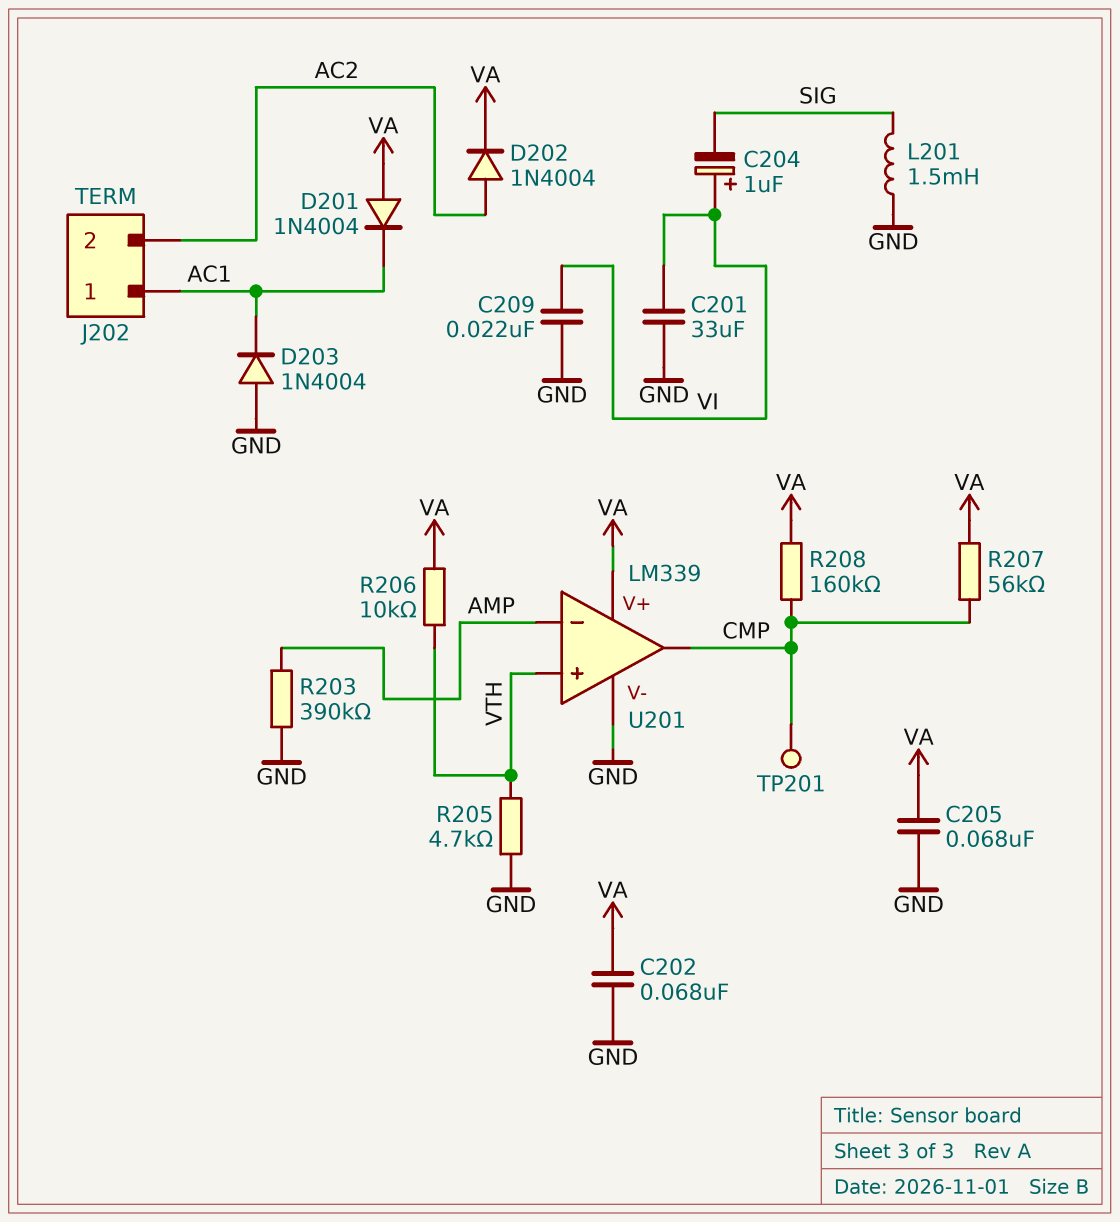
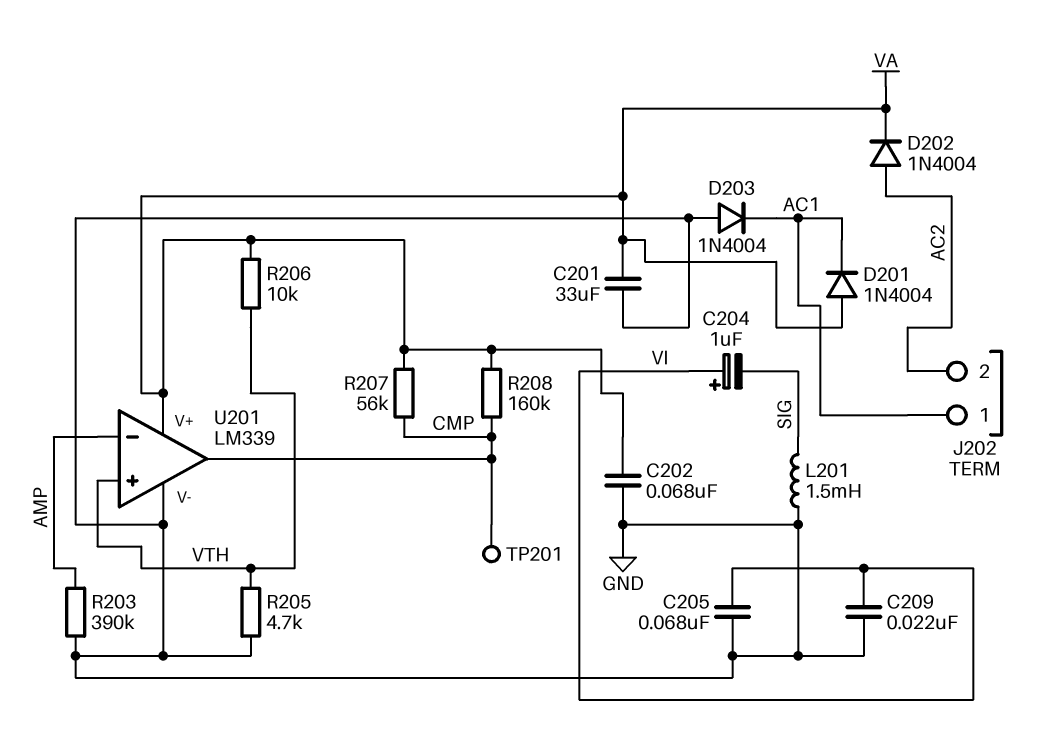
C201: 33uF (GND, VI) -> 33uF (GND, VA)
C205: 68nF (GND, VA) -> 68nF (GND, VI)

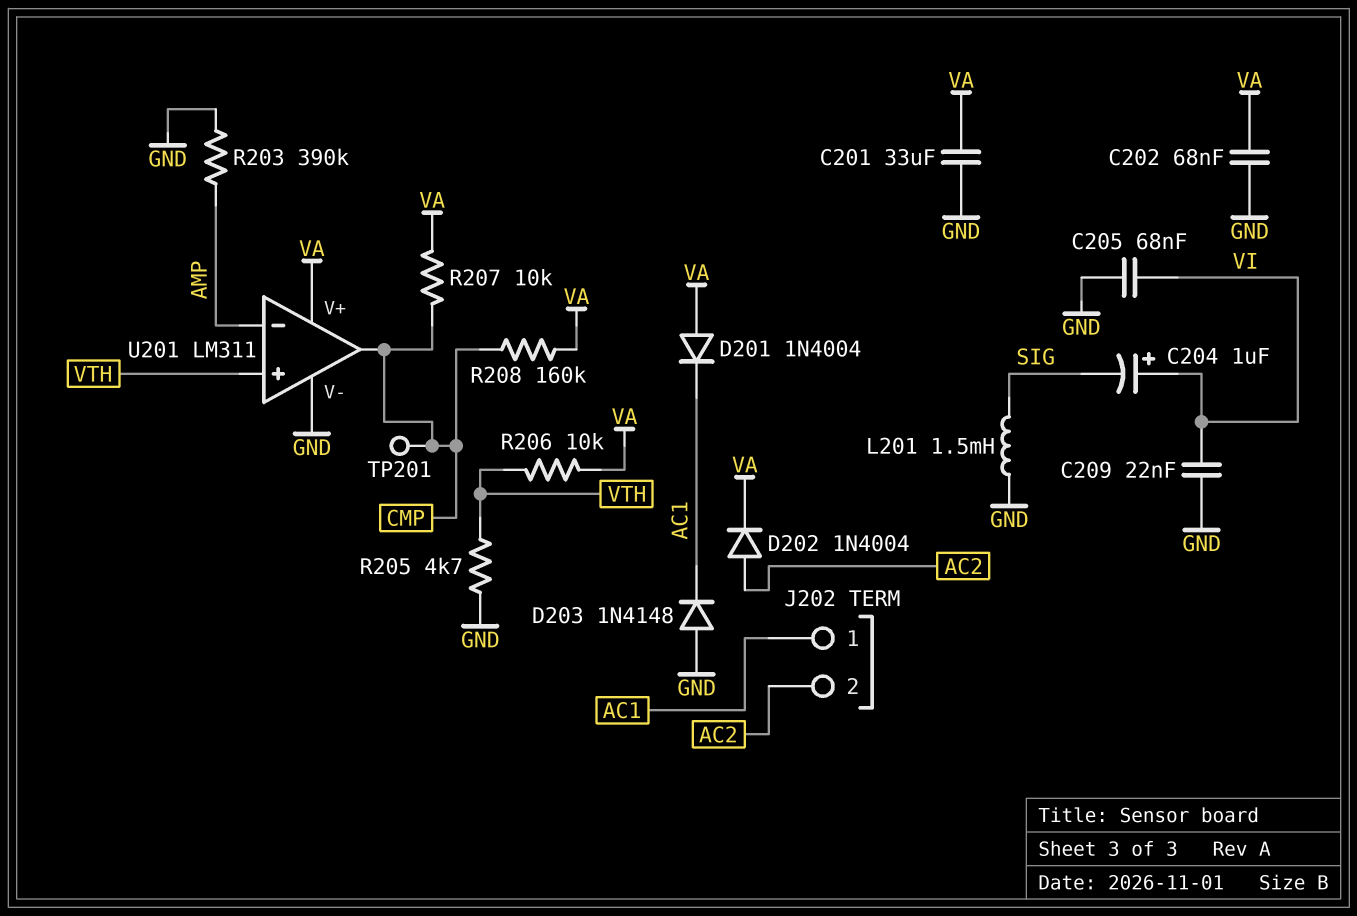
D203: diode 1N4004 (A GND, K AC1) -> diode 1N4148 (A GND, K AC1)
R207: 56k (CMP, VA) -> 10k (CMP, VA)
U201: LM339 -> LM311

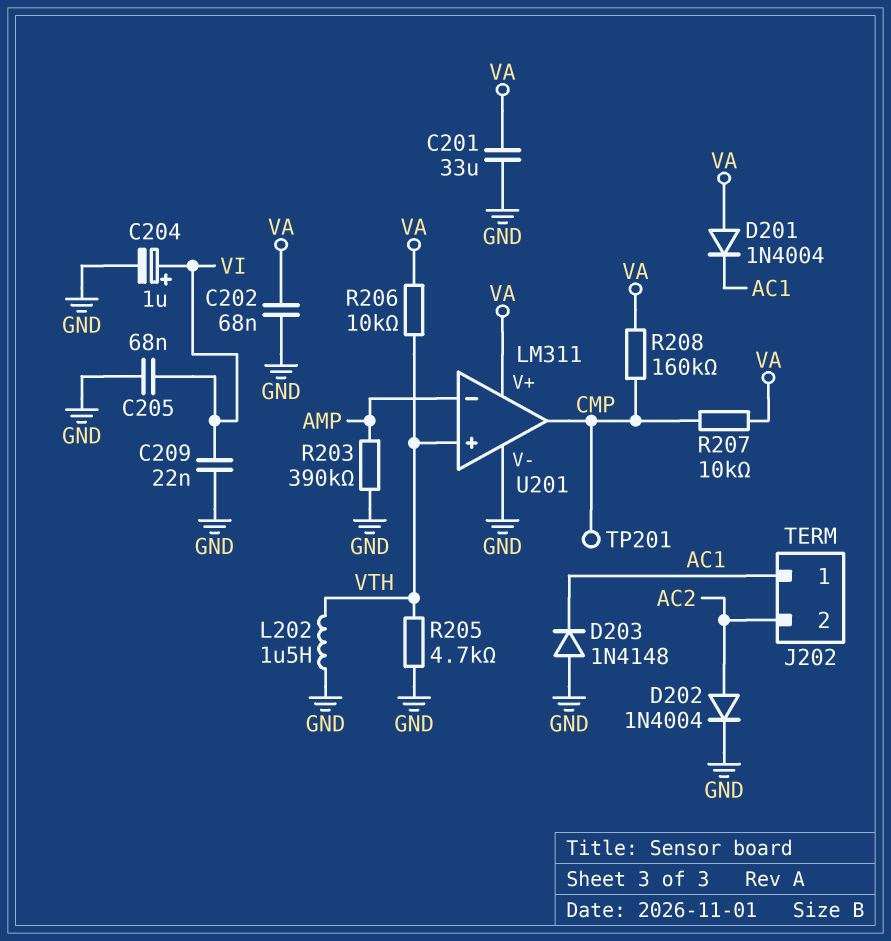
C204: 1uF (plus VI, minus SIG) -> 1uF (plus VI, minus GND)
D202: diode 1N4004 (A AC2, K VA) -> diode 1N4004 (A AC2, K GND)
L201: 1.5mH (GND, SIG) -> none
L202: none -> 1.5uH (GND, VTH)

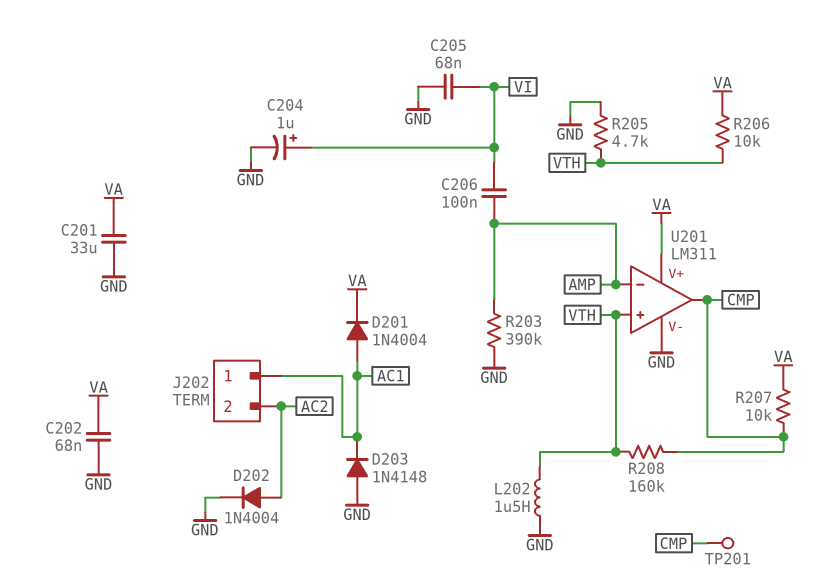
C206: none -> 100nF (AMP, VI)
C209: 22nF (GND, VI) -> none
D201: diode 1N4004 (A VA, K AC1) -> diode 1N4004 (A AC1, K VA)
R208: 160k (CMP, VA) -> 160k (CMP, VTH)

